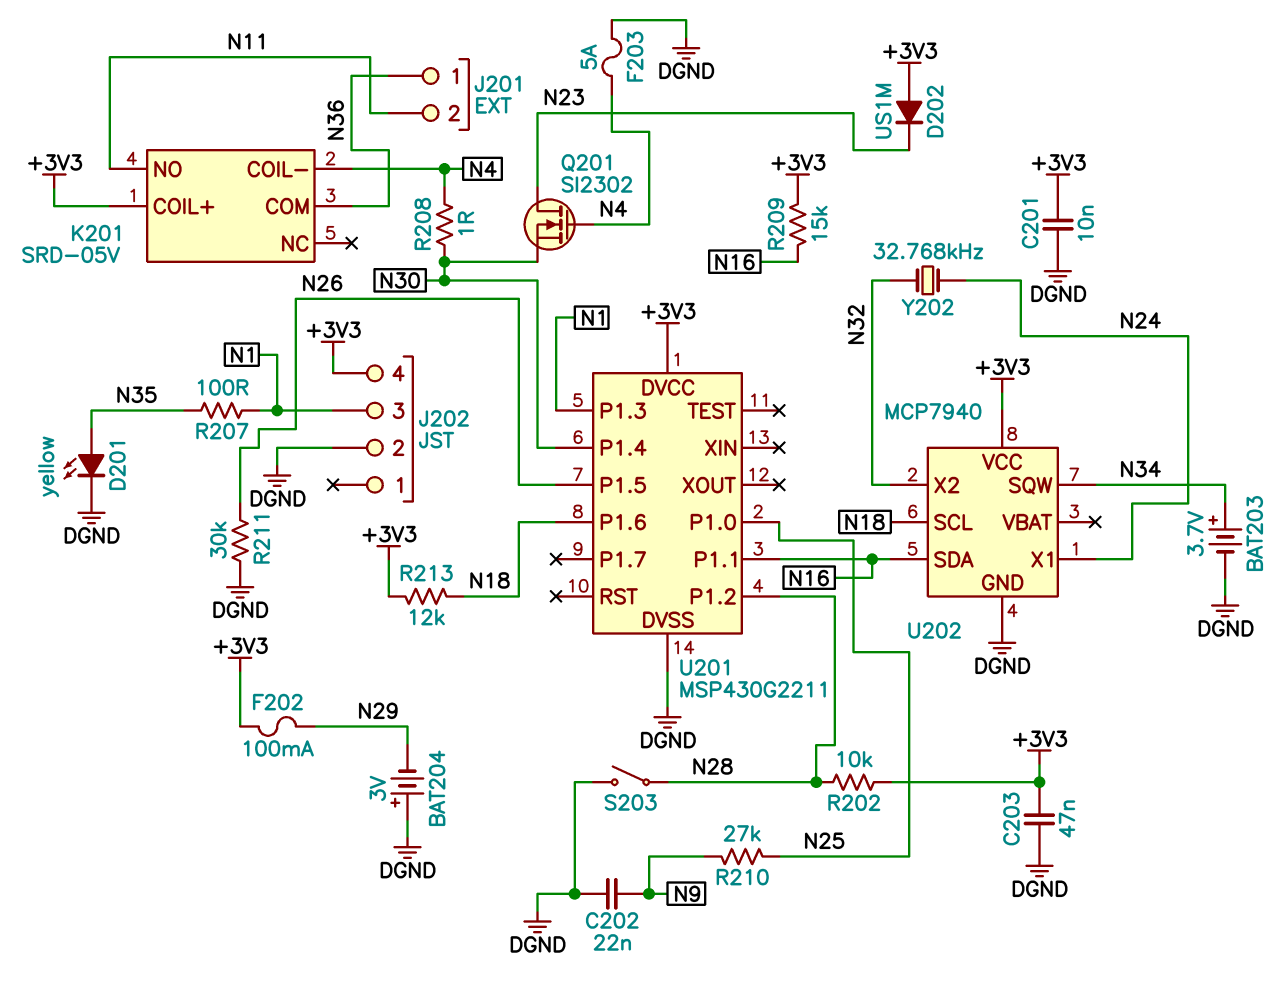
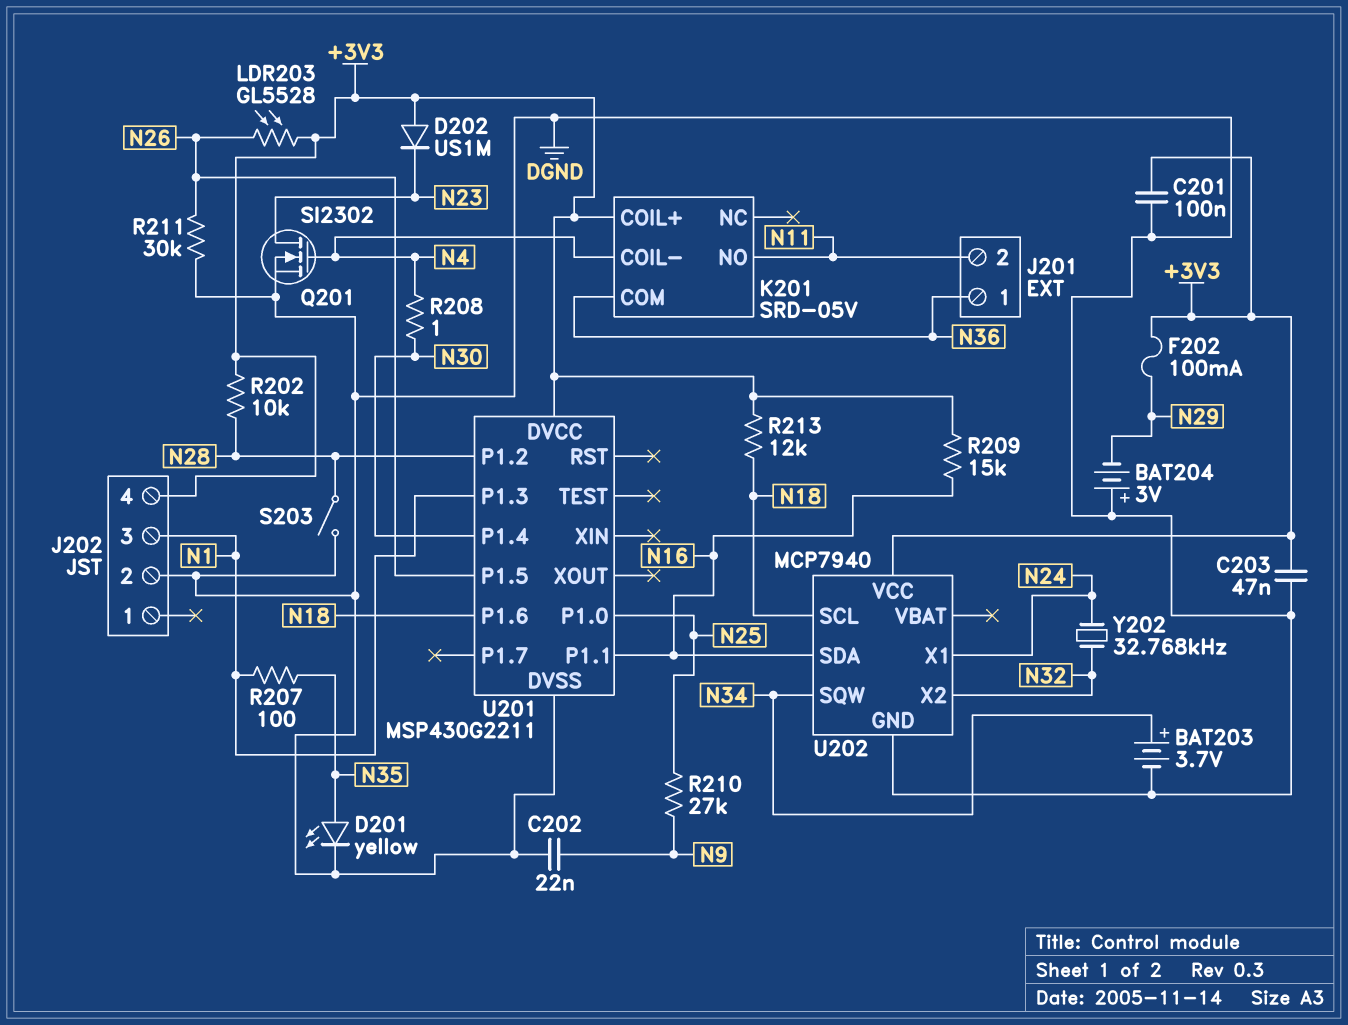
C201: 10nF (+3V3, DGND) -> 100nF (+3V3, DGND)
F203: 5A (DGND, N4) -> none
LDR203: none -> GL5528 (+3V3, N26)
Q201: NMOS SI2302 (G N4, D N23, S N30) -> NMOS SI2302 (G N4, D N23, S DGND)

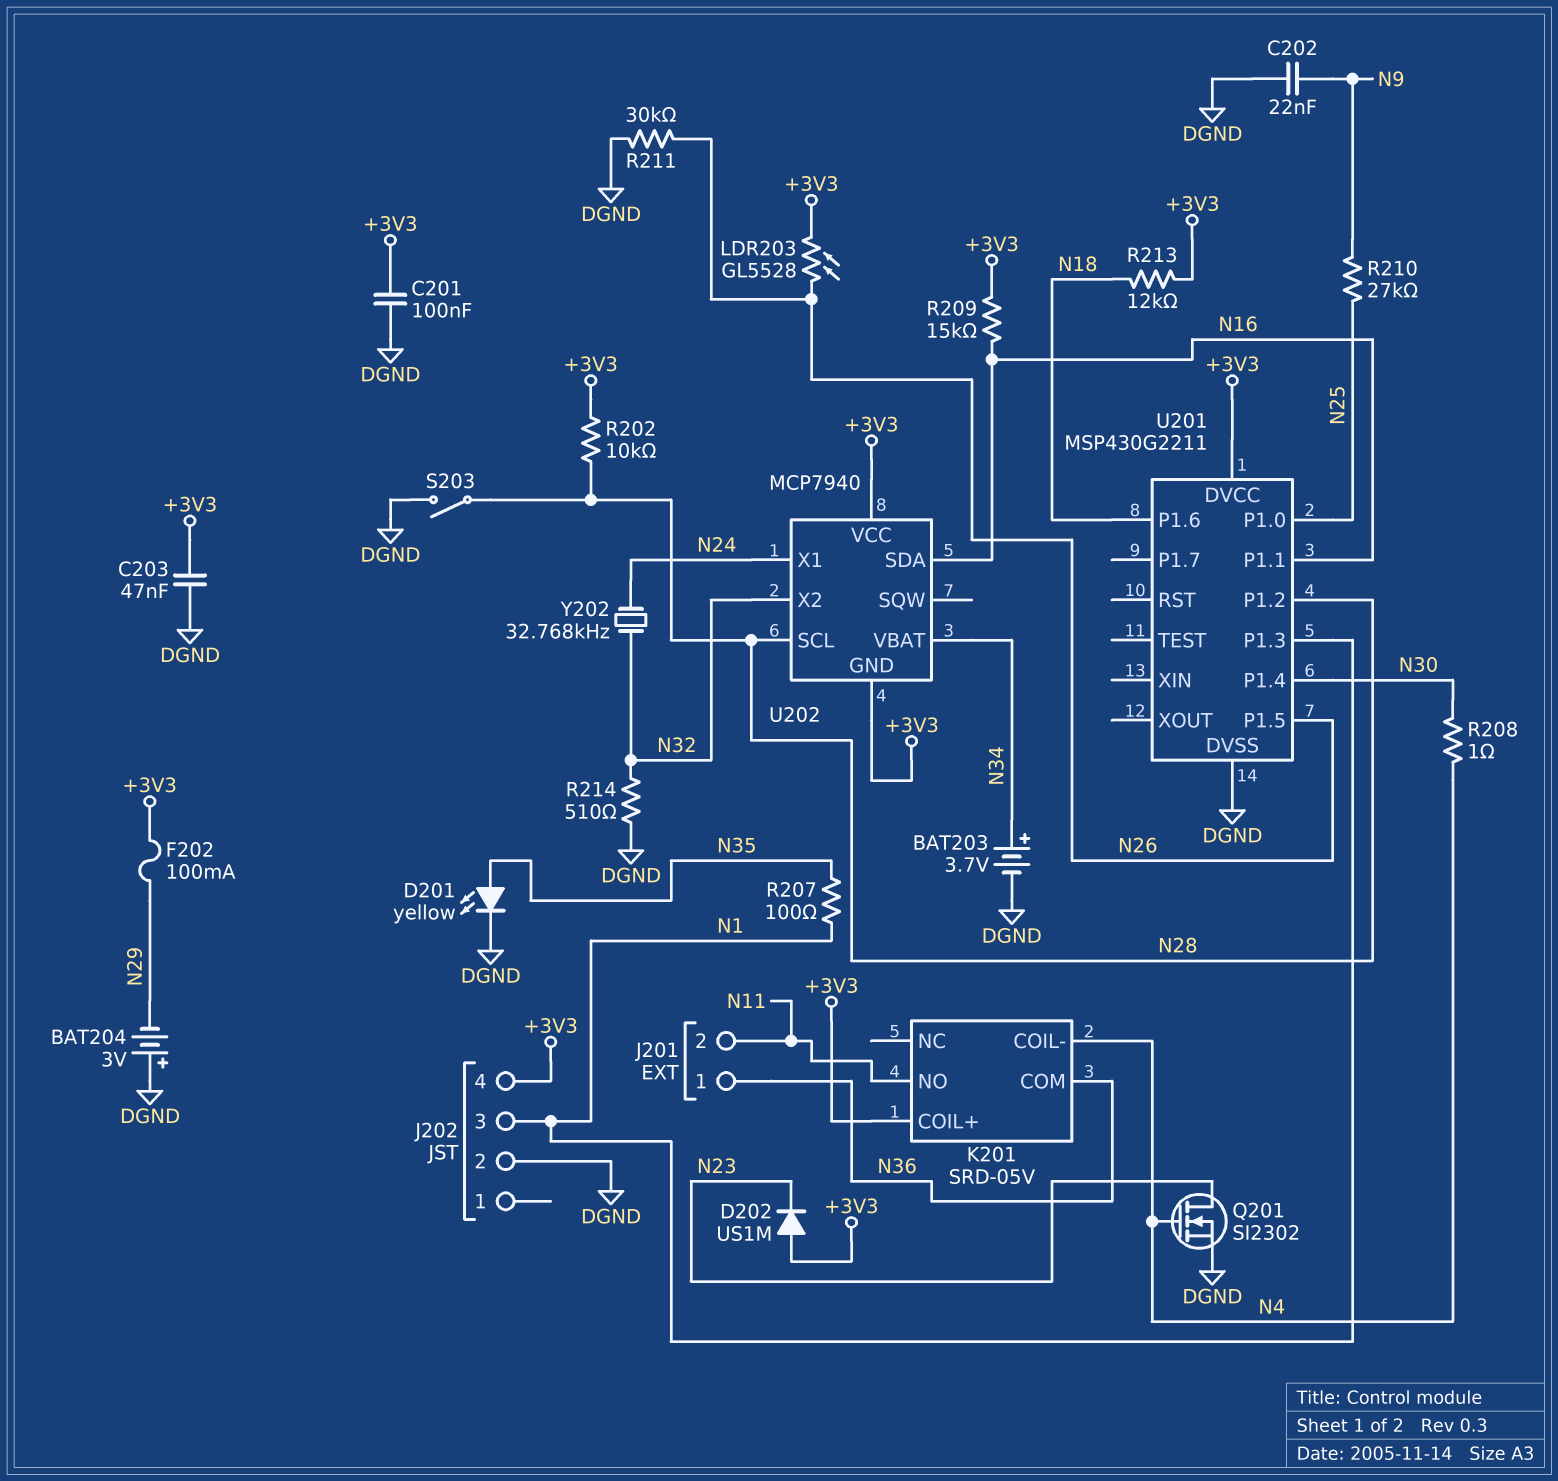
R214: none -> 510 (DGND, N32)
U202 pin GND: DGND -> +3V3
U202 pin SCL: N18 -> N28
U202 pin SQW: N34 -> none
U202 pin VBAT: none -> N34

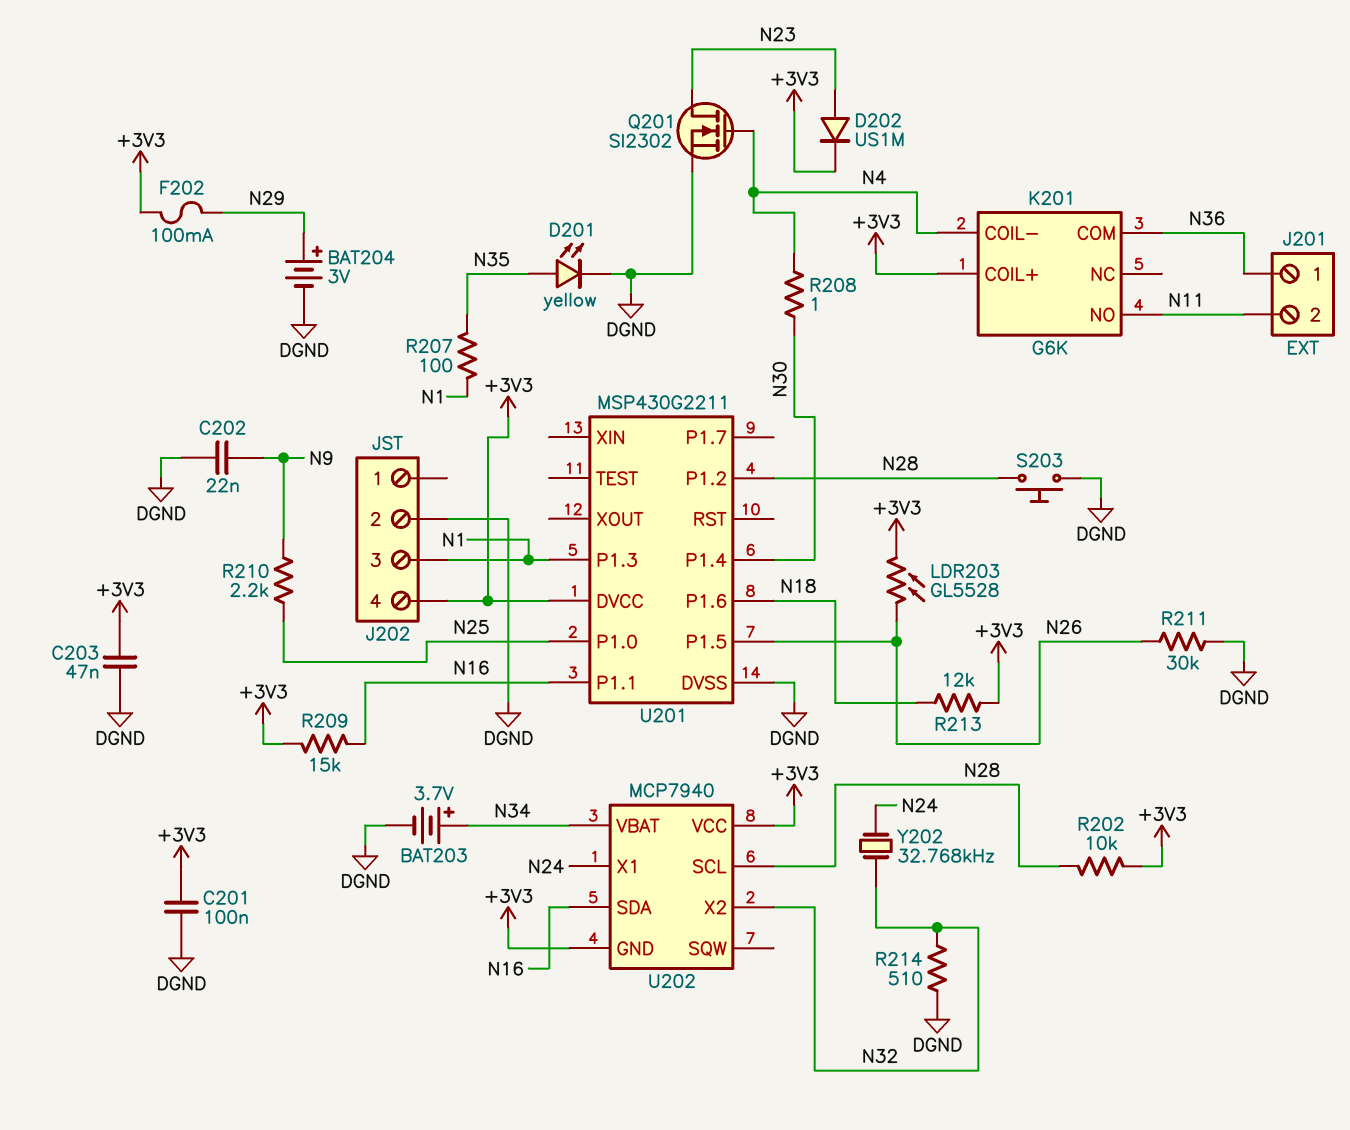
BAT204: 3V (plus DGND, minus N29) -> 3V (plus N29, minus DGND)
D202: diode US1M (A +3V3, K N23) -> diode US1M (A N23, K +3V3)
K201: SRD-05V -> G6K
R210: 27k (N9, N25) -> 2.2k (N9, N25)
S203: switch (DGND, N28) -> button (DGND, N28)

